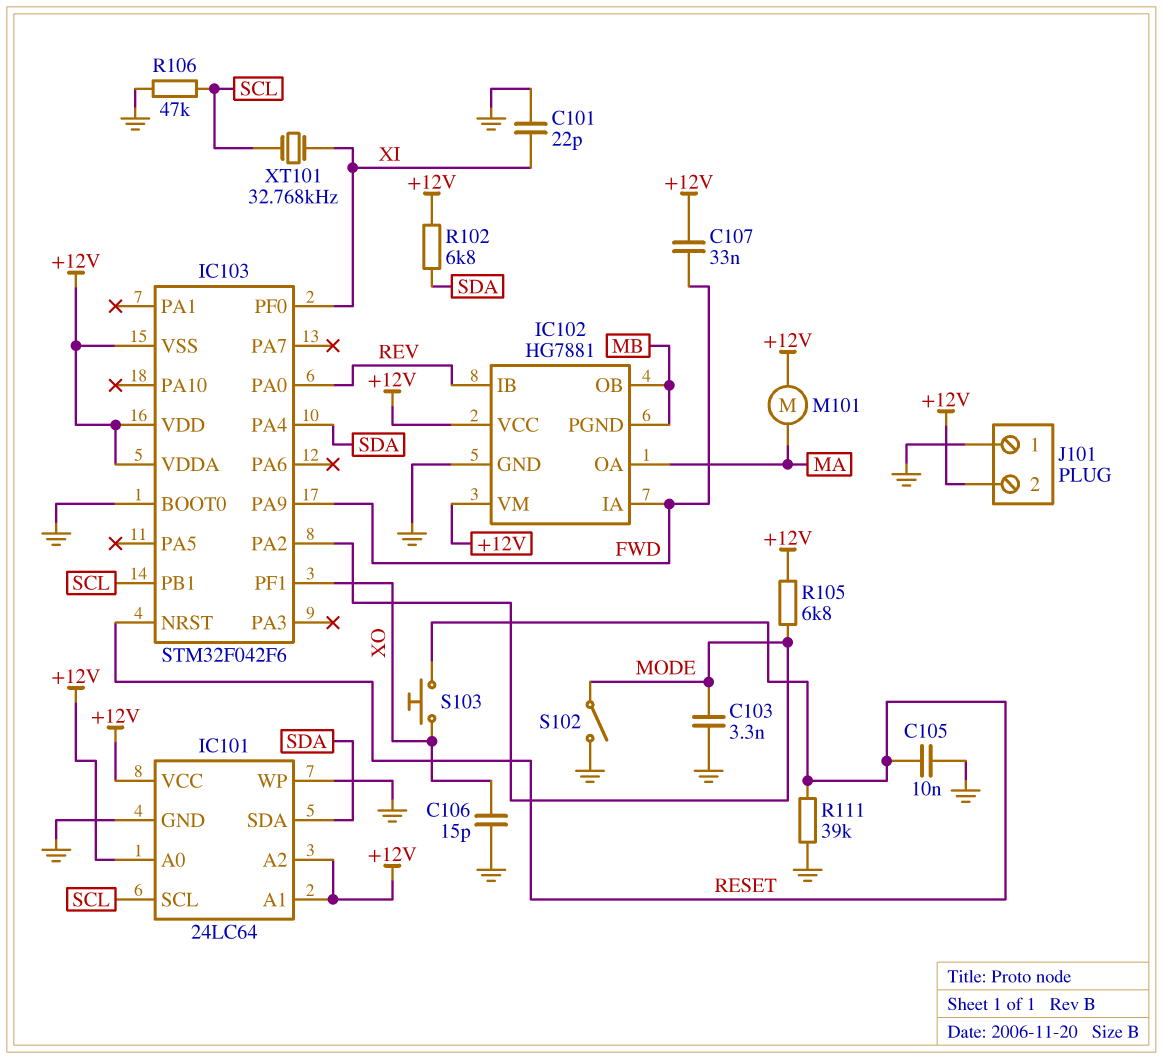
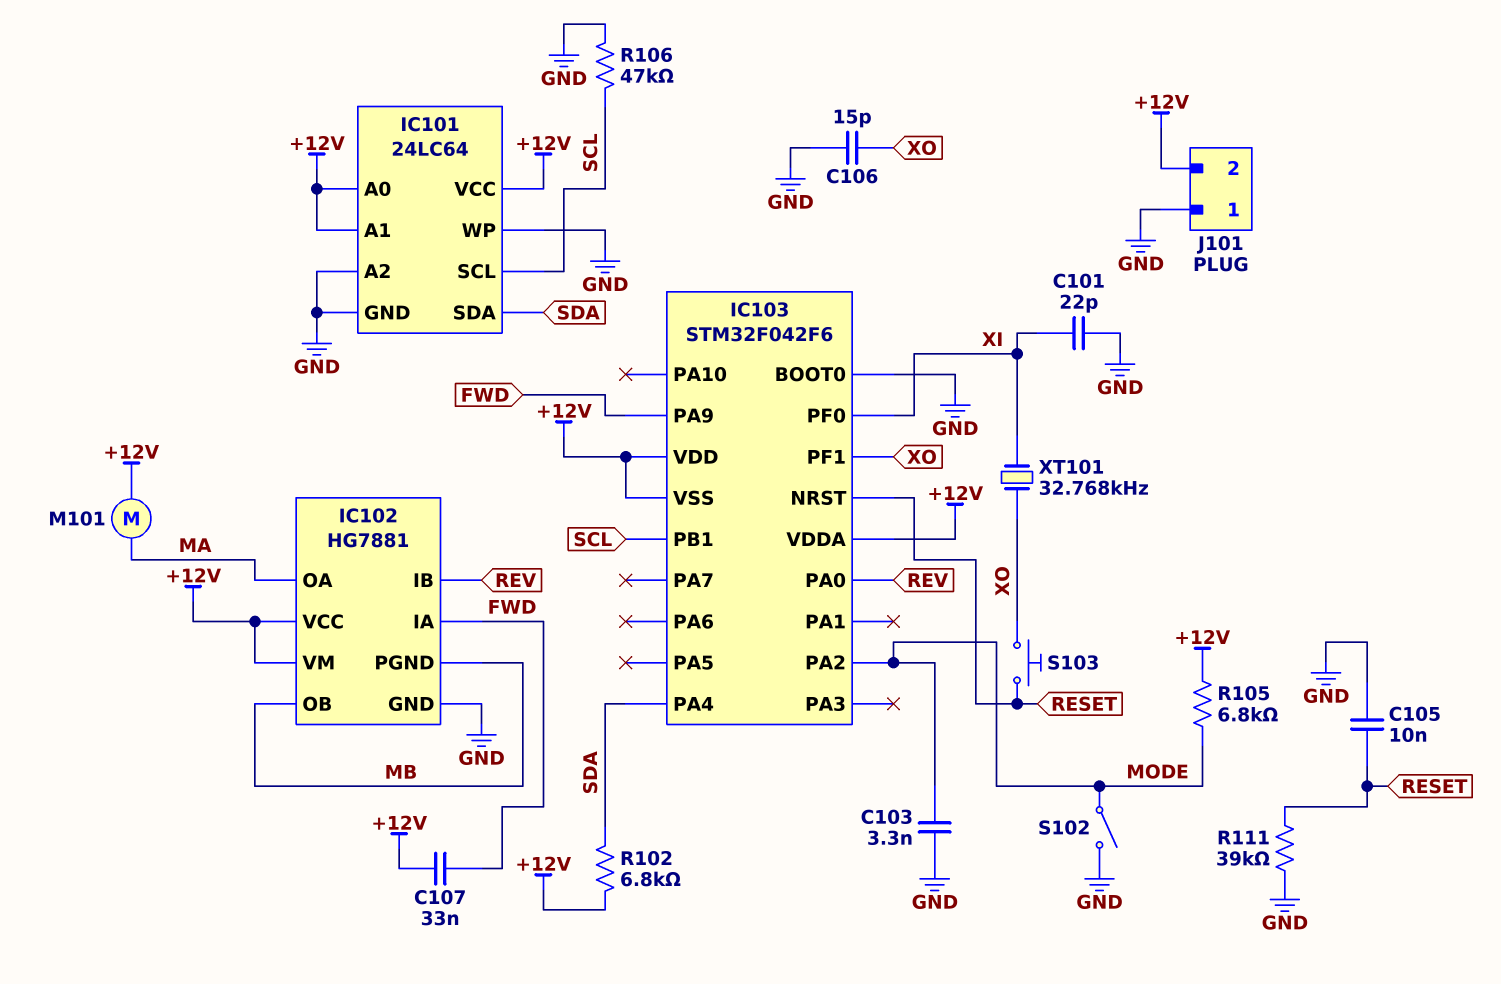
IC101 pin A2: +12V -> GND
XT101: 32.768kHz (SCL, XI) -> 32.768kHz (XI, XO)

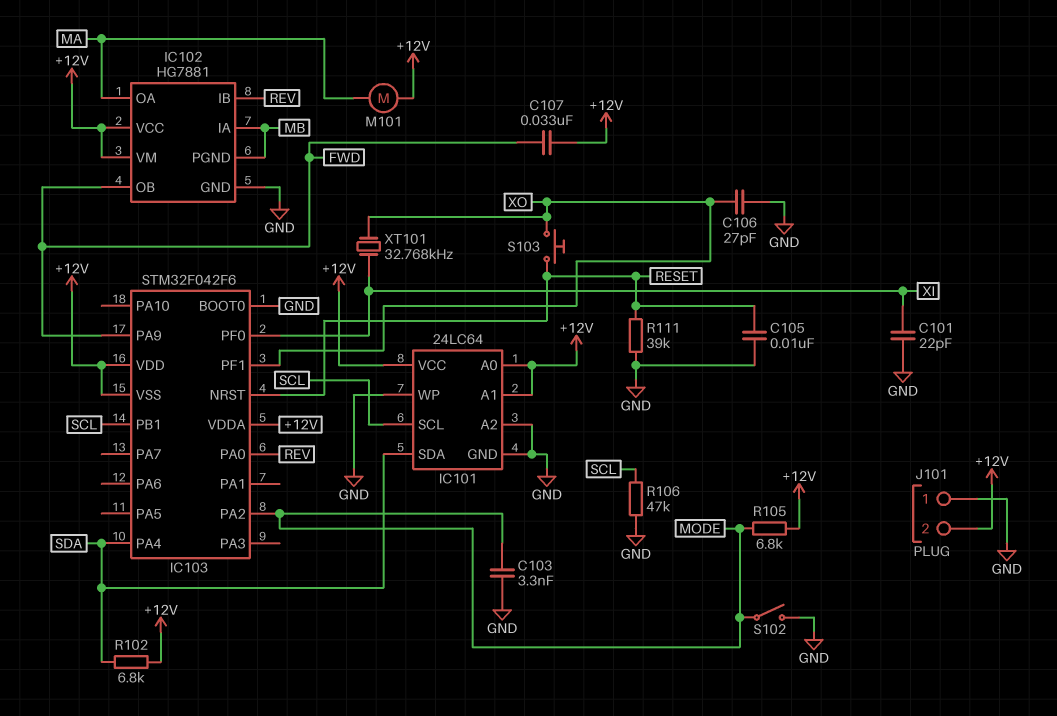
C106: 15pF (GND, XO) -> 27pF (GND, XO)
IC102 pin IA: FWD -> MB
IC102 pin OB: MB -> FWD

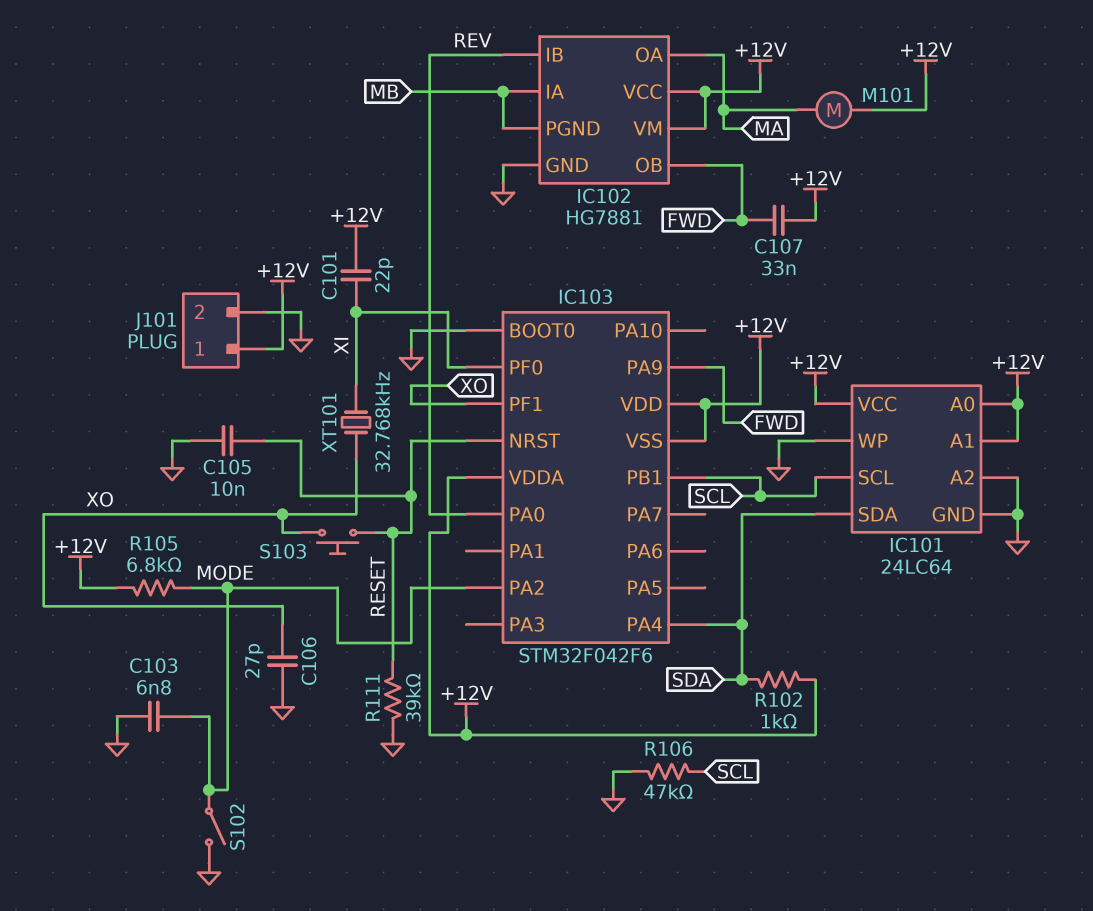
C101: 22pF (GND, XI) -> 22pF (+12V, XI)
C103: 3.3nF (GND, MODE) -> 6.8nF (GND, MODE)
J101 pin 1: GND -> +12V
J101 pin 2: +12V -> GND
R102: 6.8k (+12V, SDA) -> 1k (+12V, SDA)

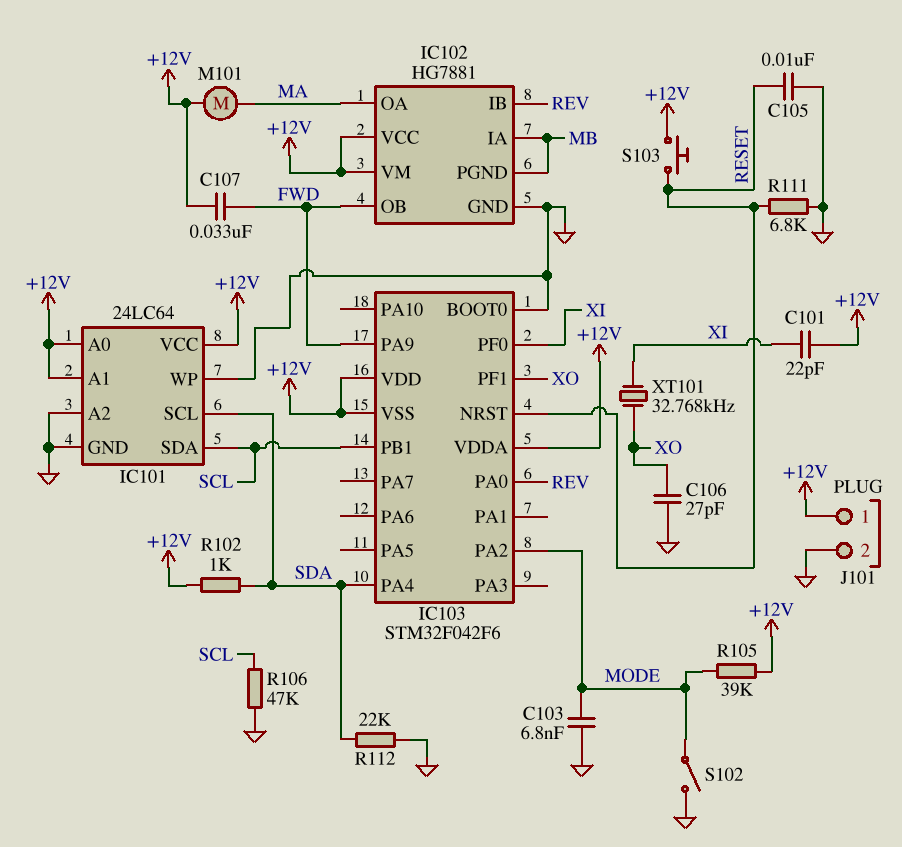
IC101 pin SCL: SCL -> SDA
IC101 pin SDA: SDA -> SCL
R105: 6.8k (+12V, MODE) -> 39k (+12V, MODE)
R111: 39k (GND, RESET) -> 6.8k (GND, RESET)
R112: none -> 22k (GND, SDA)
S103: button (RESET, XO) -> button (+12V, RESET)

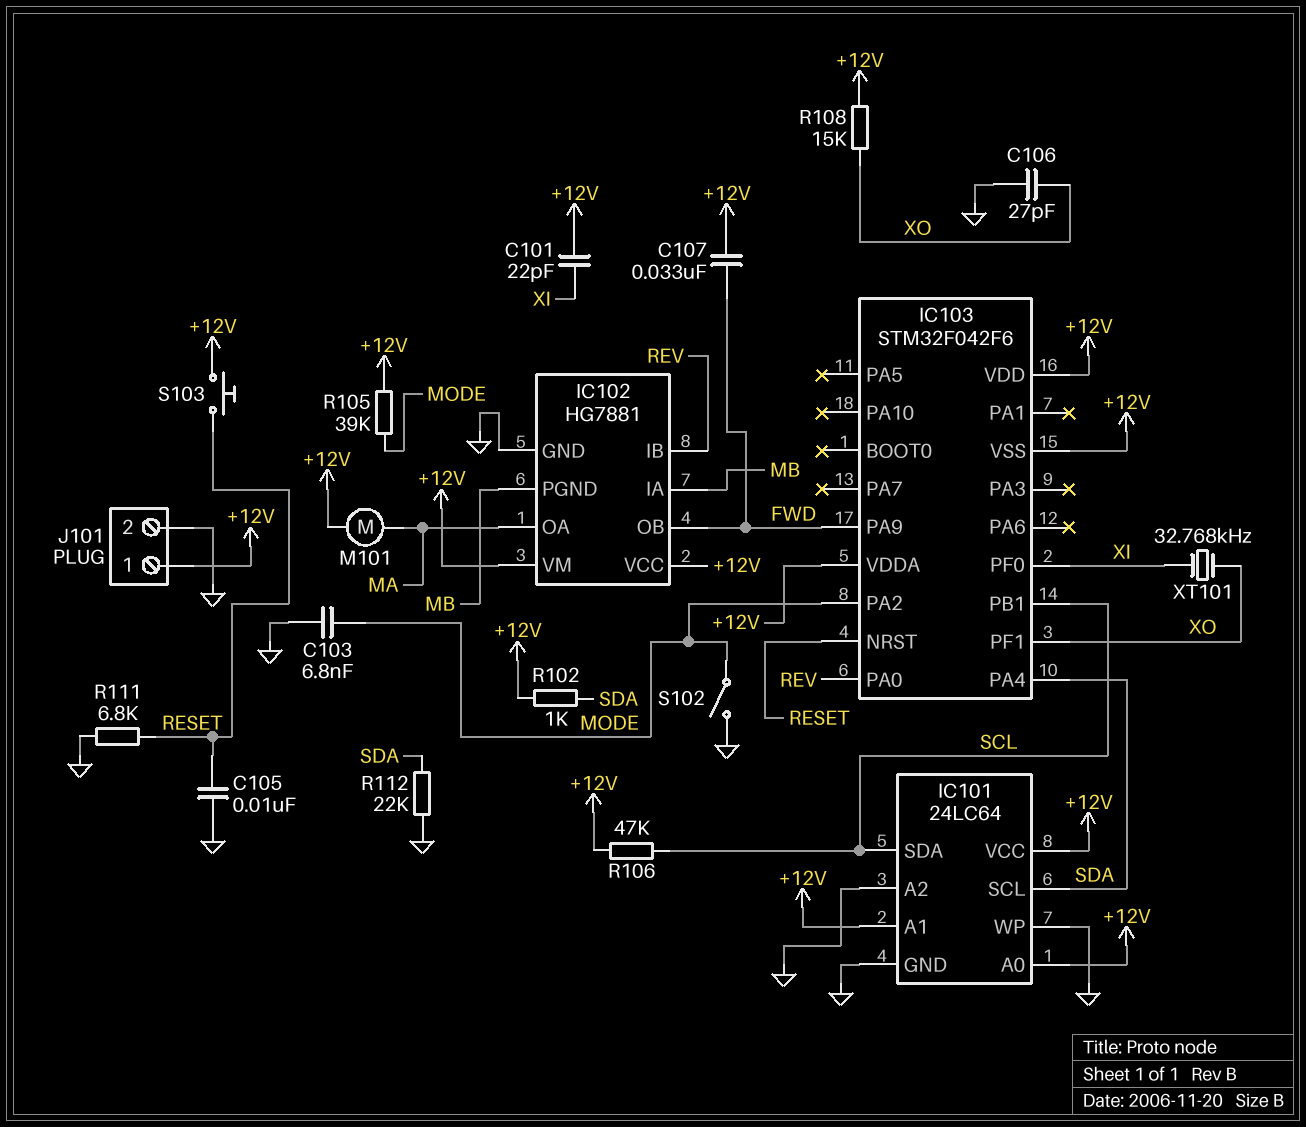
IC103 pin BOOT0: GND -> none
R106: 47k (GND, SCL) -> 47k (+12V, SCL)
R108: none -> 15k (+12V, XO)

